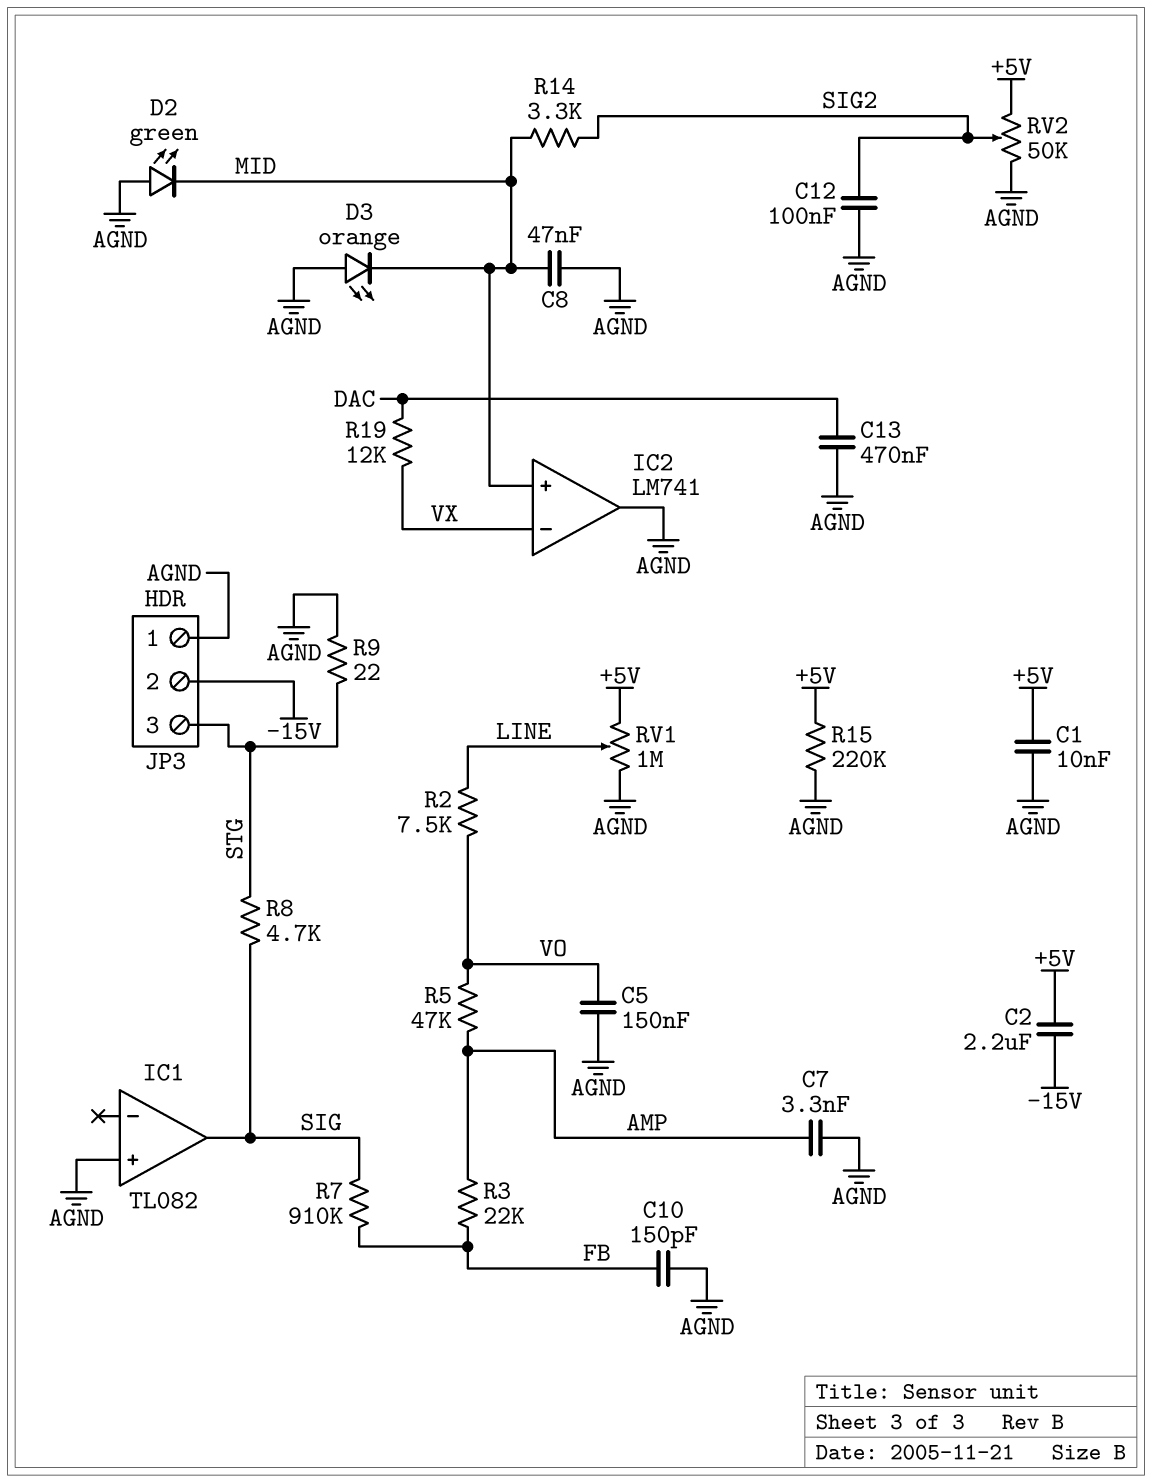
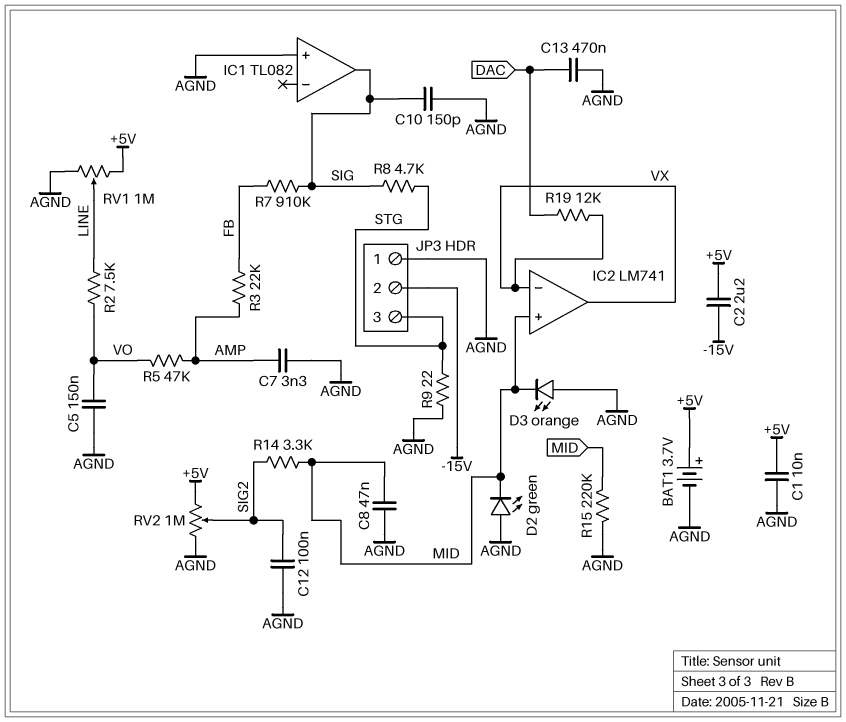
BAT1: none -> 3.7V (plus +5V, minus AGND)
C10: 150pF (AGND, FB) -> 150pF (AGND, SIG)
IC2 pin out: AGND -> VX
R15: 220k (+5V, AGND) -> 220k (AGND, MID)
RV2: 50k (+5V, AGND, wiper SIG2) -> 1M (+5V, AGND, wiper SIG2)

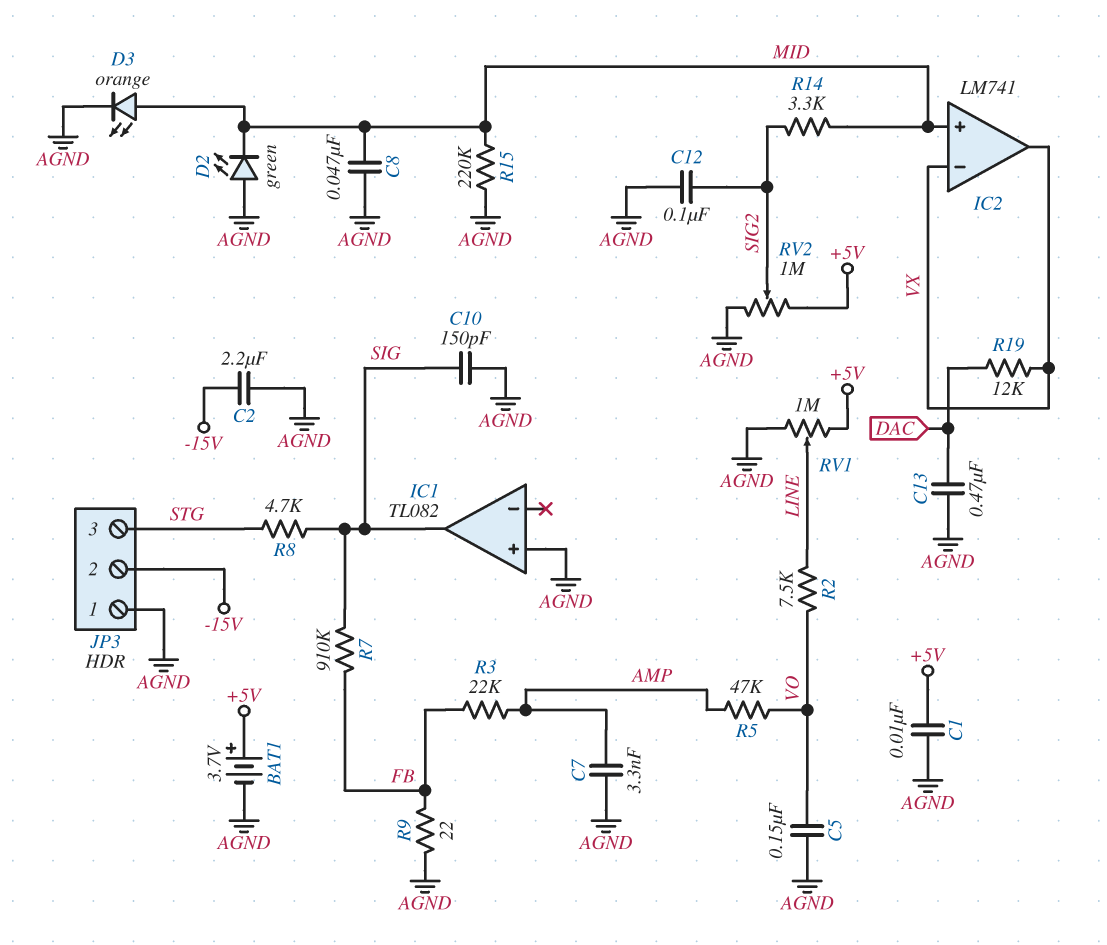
C2: 2.2uF (+5V, -15V) -> 2.2uF (-15V, AGND)
D3: LED orange (A AGND, K MID) -> LED orange (A MID, K AGND)
R9: 22 (AGND, STG) -> 22 (AGND, FB)

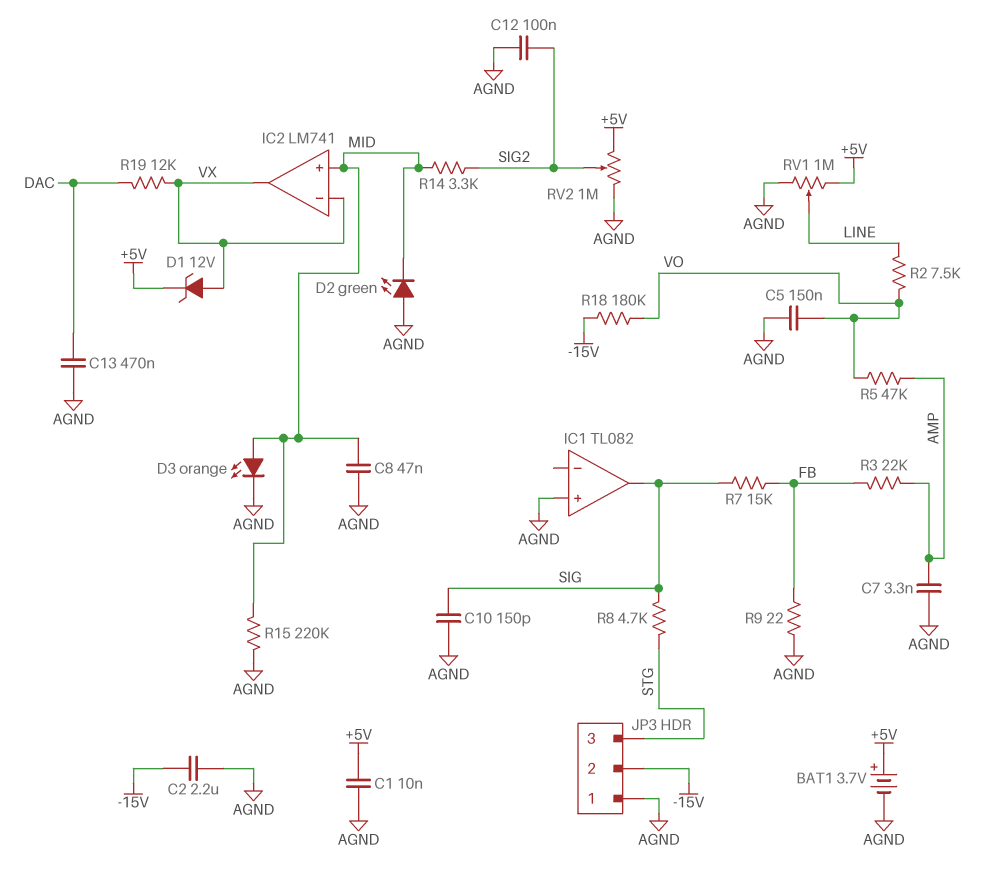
D1: none -> zener 12V (A VX, K +5V)
R7: 910k (FB, SIG) -> 15k (FB, SIG)
R18: none -> 180k (-15V, VO)

